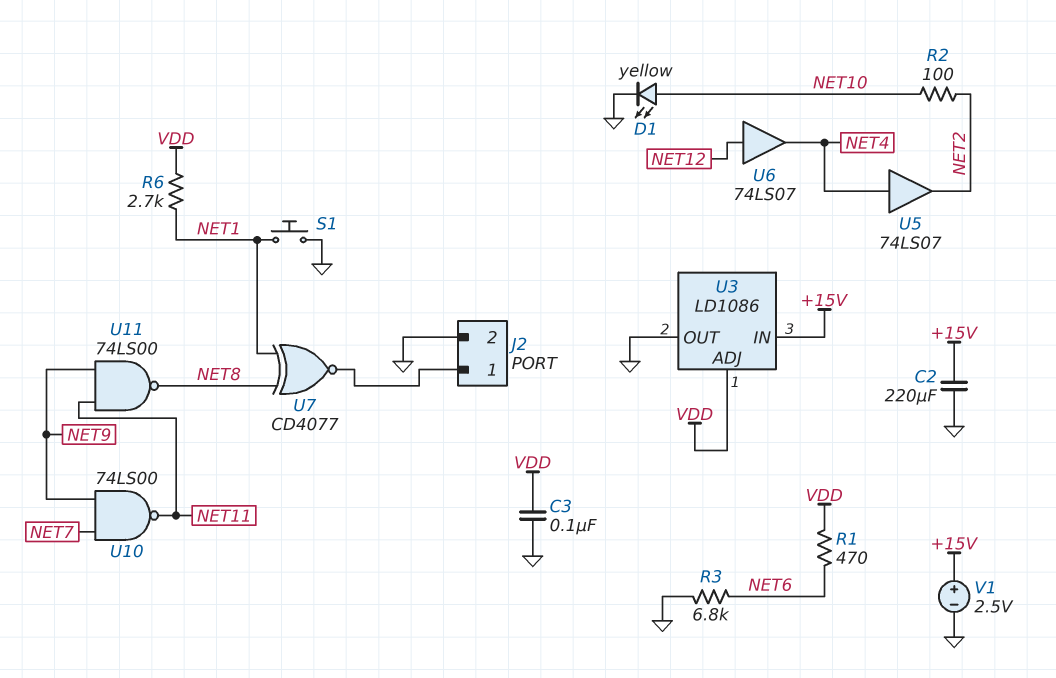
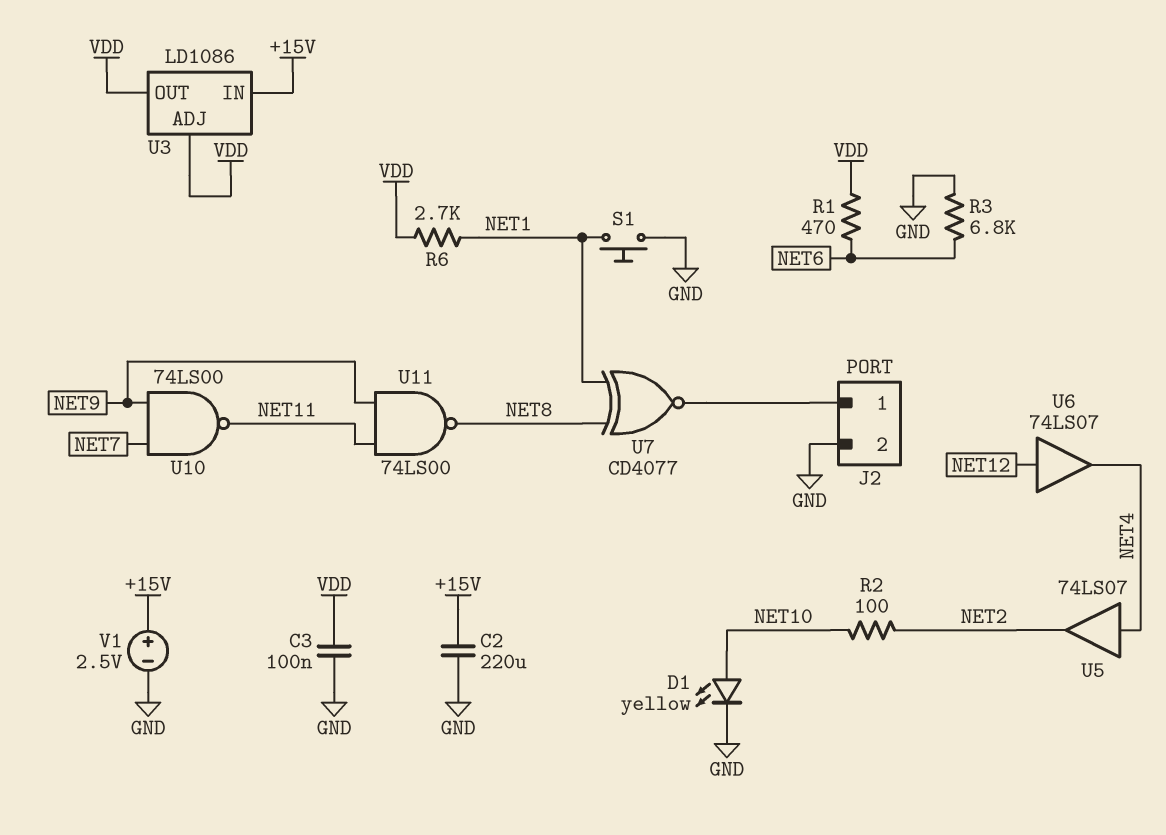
U3 pin OUT: GND -> VDD

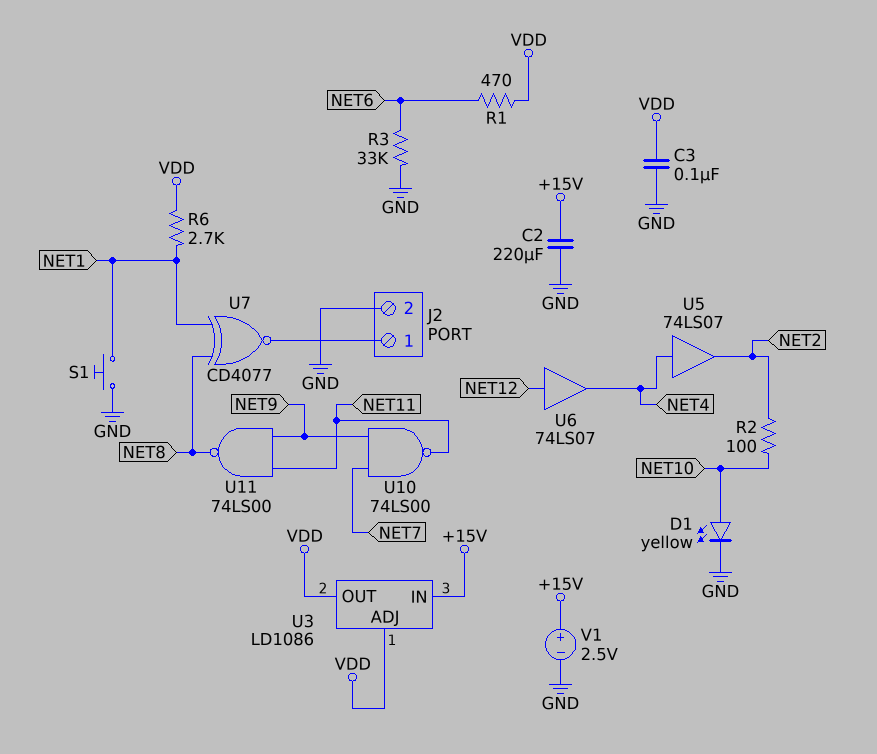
R3: 6.8k (GND, NET6) -> 33k (GND, NET6)

